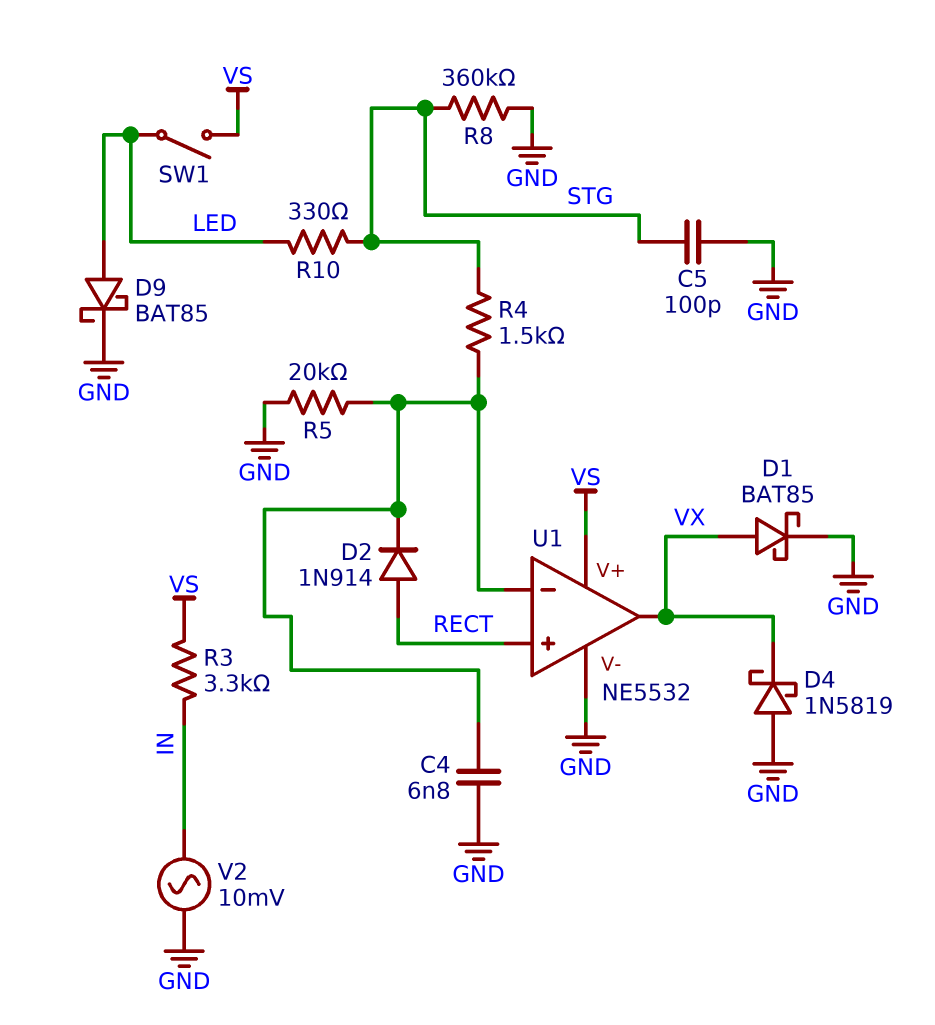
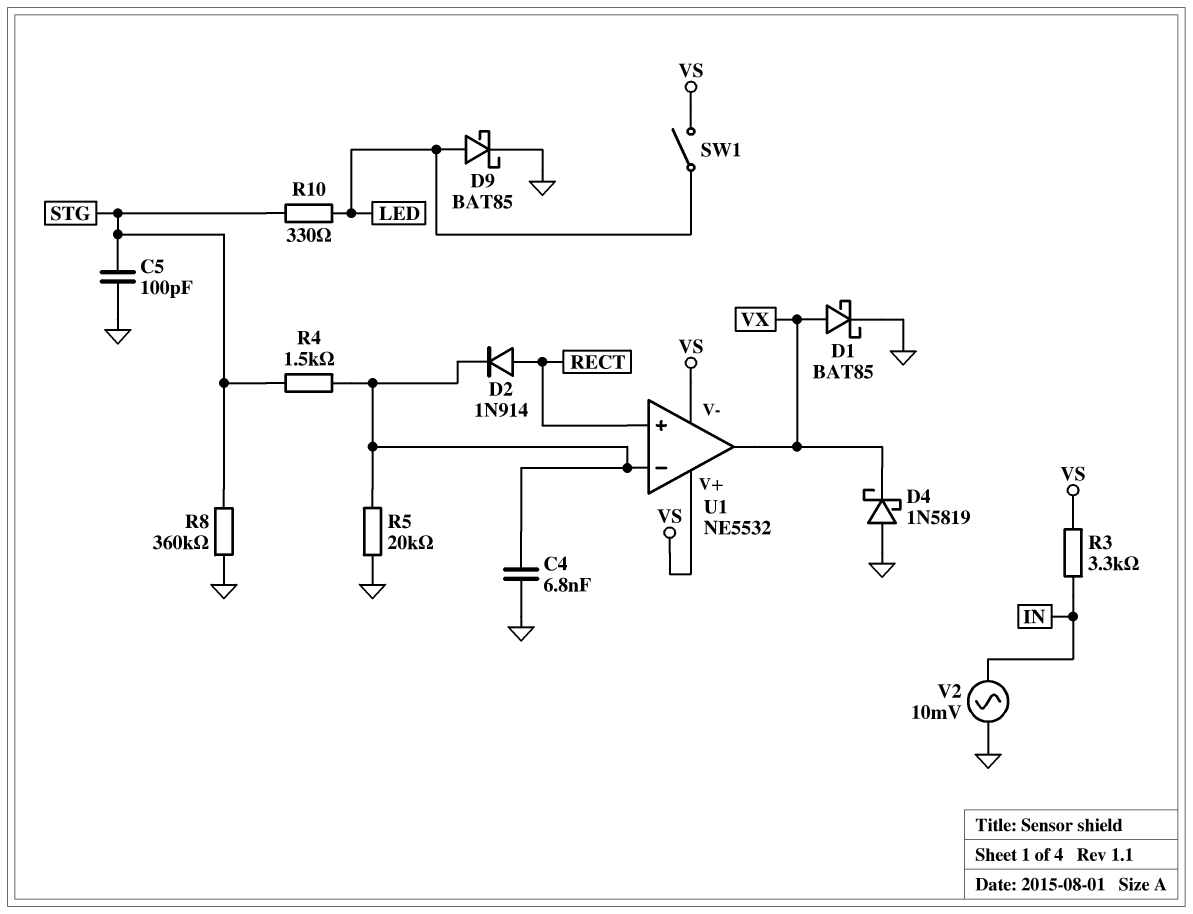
U1 pin V-: GND -> VS

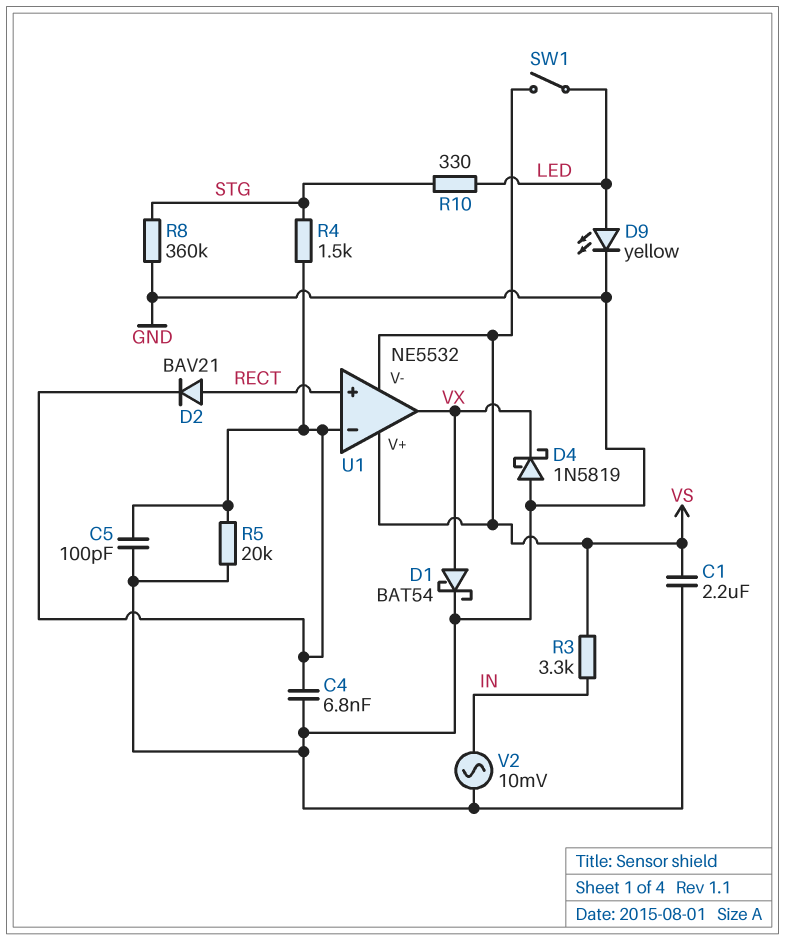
C1: none -> 2.2uF (GND, VS)
C5: 100pF (GND, STG) -> 100pF (GND, U1/in-)
D1: schottky BAT85 (A VX, K GND) -> schottky BAT54 (A VX, K GND)
D2: diode 1N914 (A RECT, K U1/in-) -> diode BAV21 (A RECT, K U1/in-)
D9: schottky BAT85 (A LED, K GND) -> LED yellow (A LED, K GND)

